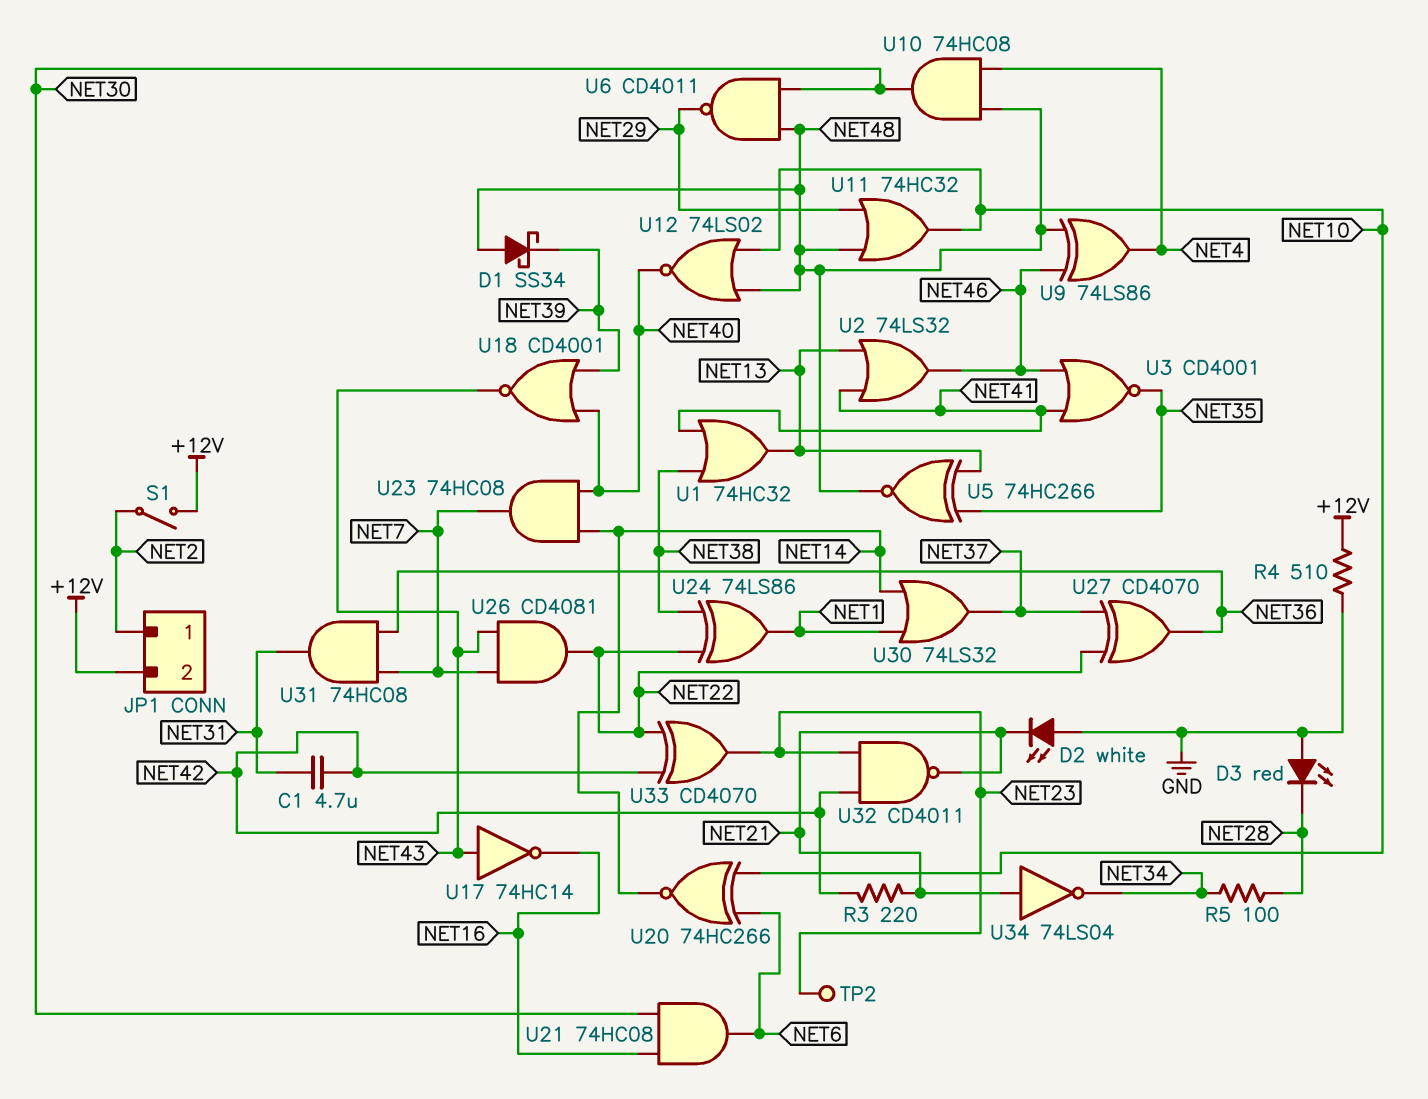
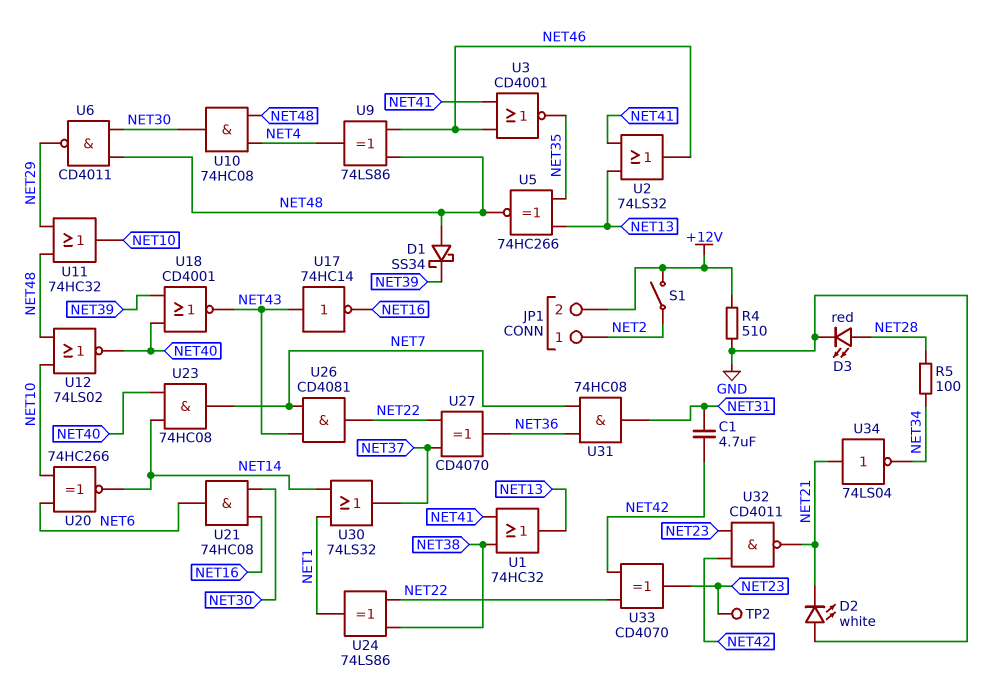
D3: LED red (A GND, K NET28) -> LED red (A NET28, K GND)
R3: 220 (NET21, NET42) -> none

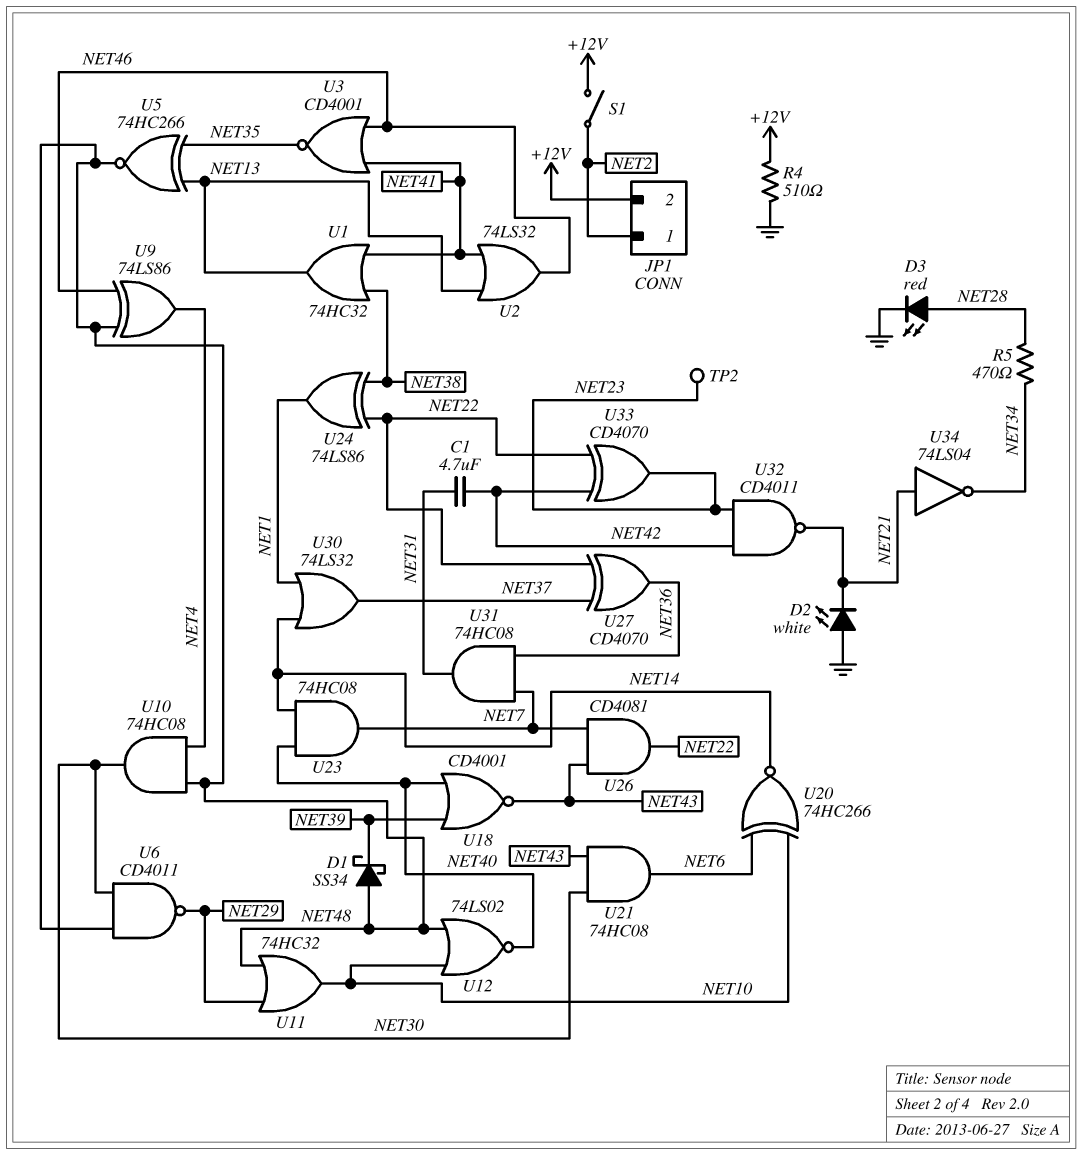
R5: 100 (NET28, NET34) -> 470 (NET28, NET34)
U17: NOT 74HC14 (in NET43, out NET16) -> none
U21: AND 74HC08 (in NET16, in NET30, out NET6) -> AND 74HC08 (in NET30, in NET43, out NET6)

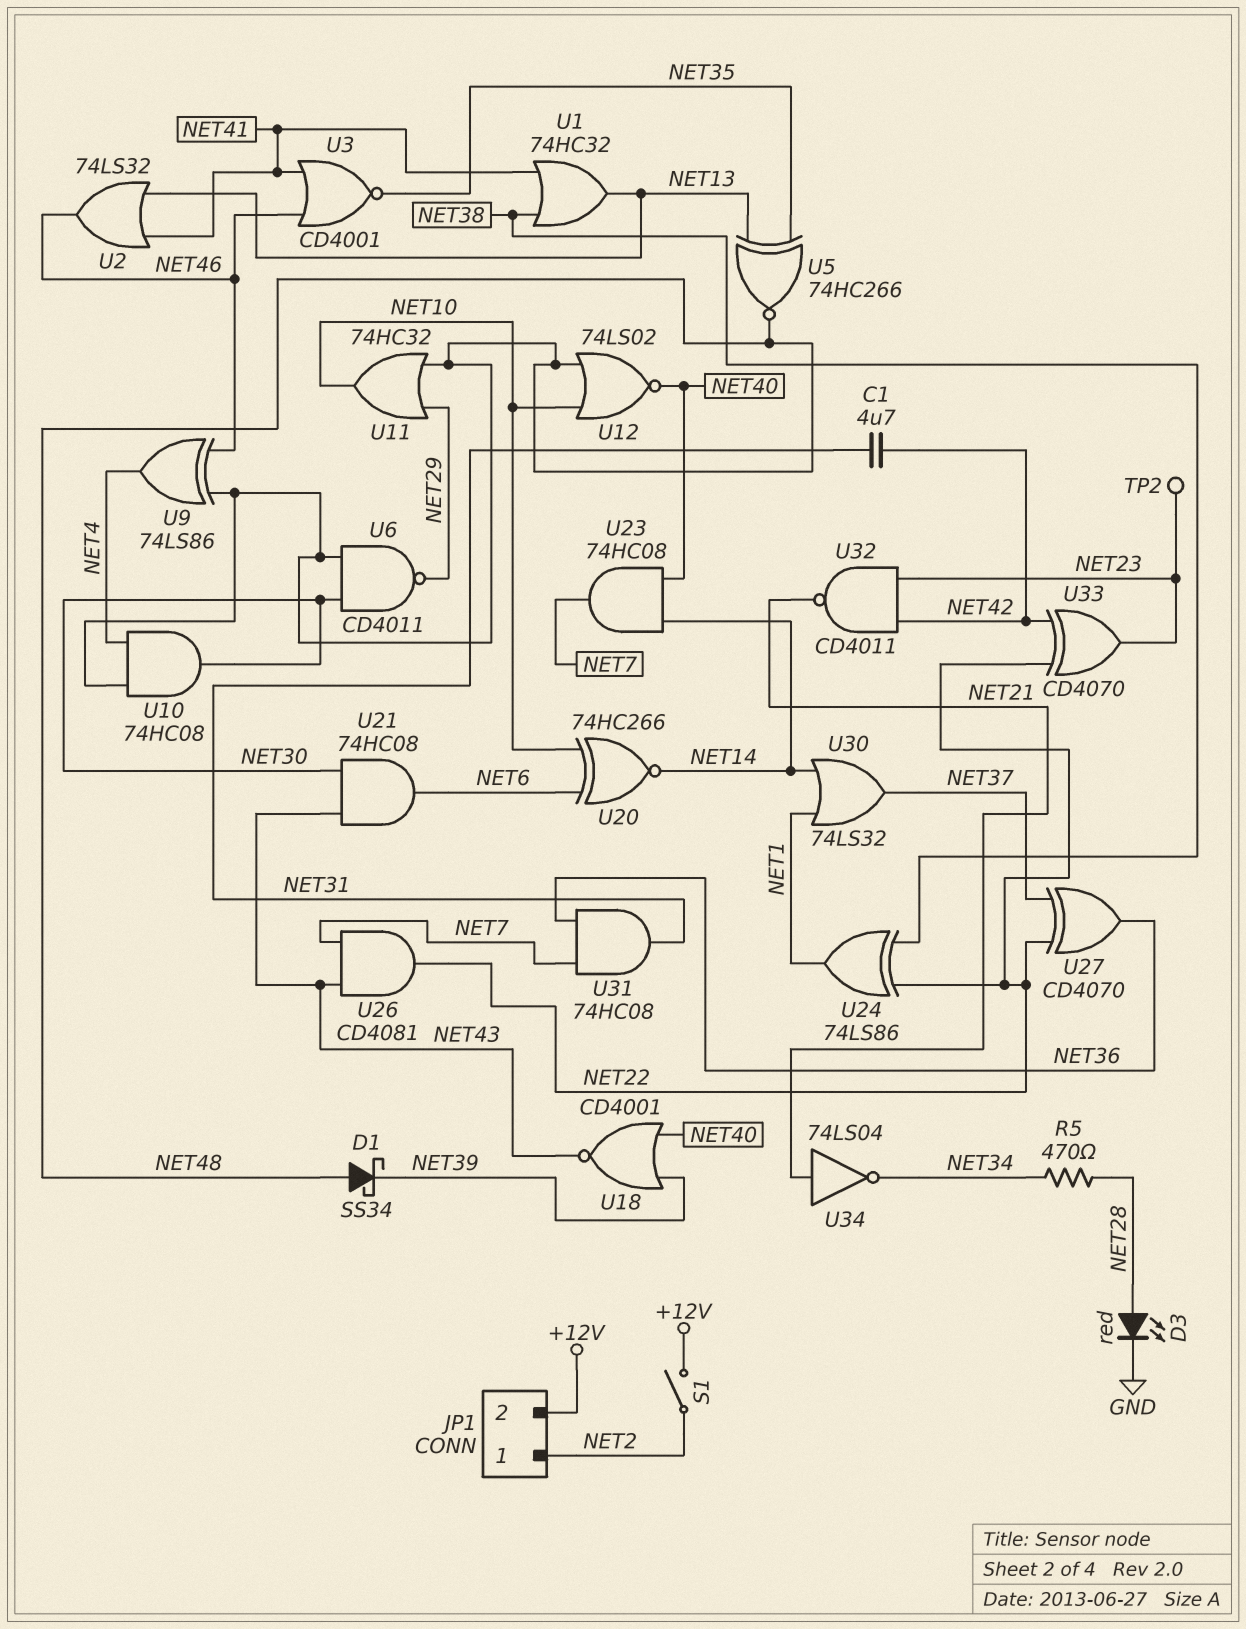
D2: LED white (A GND, K NET21) -> none
R4: 510 (+12V, GND) -> none

